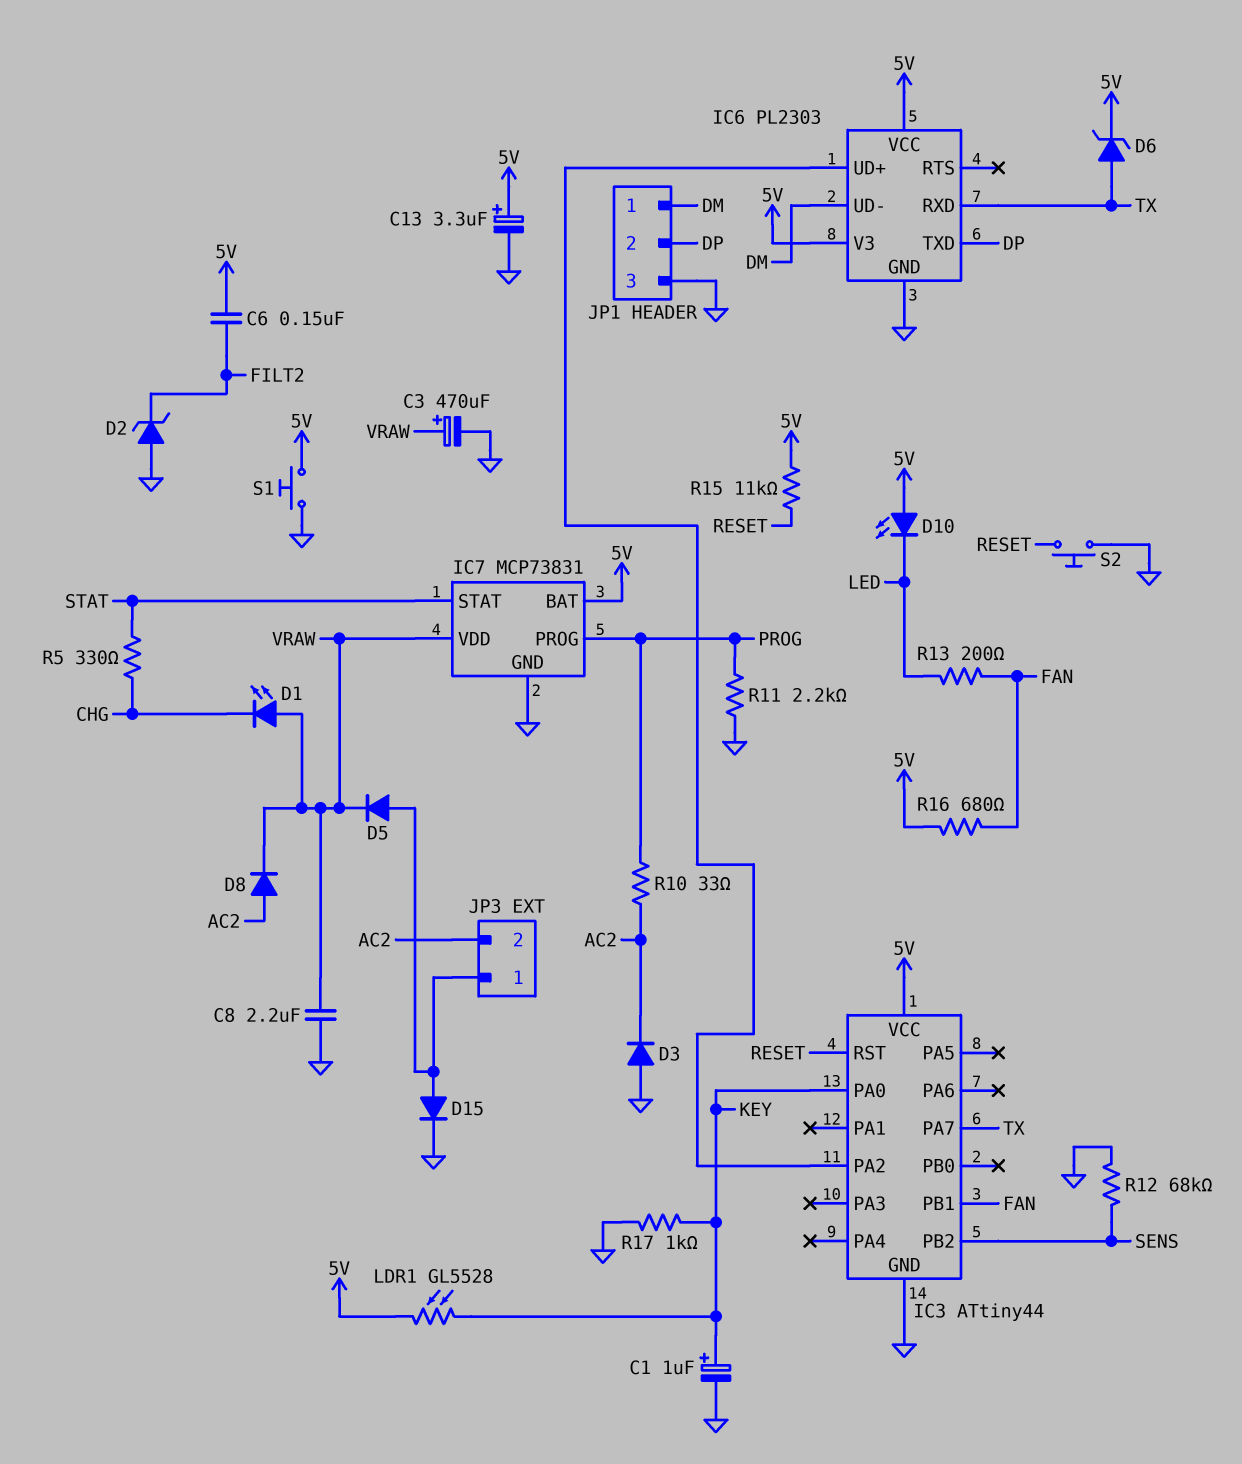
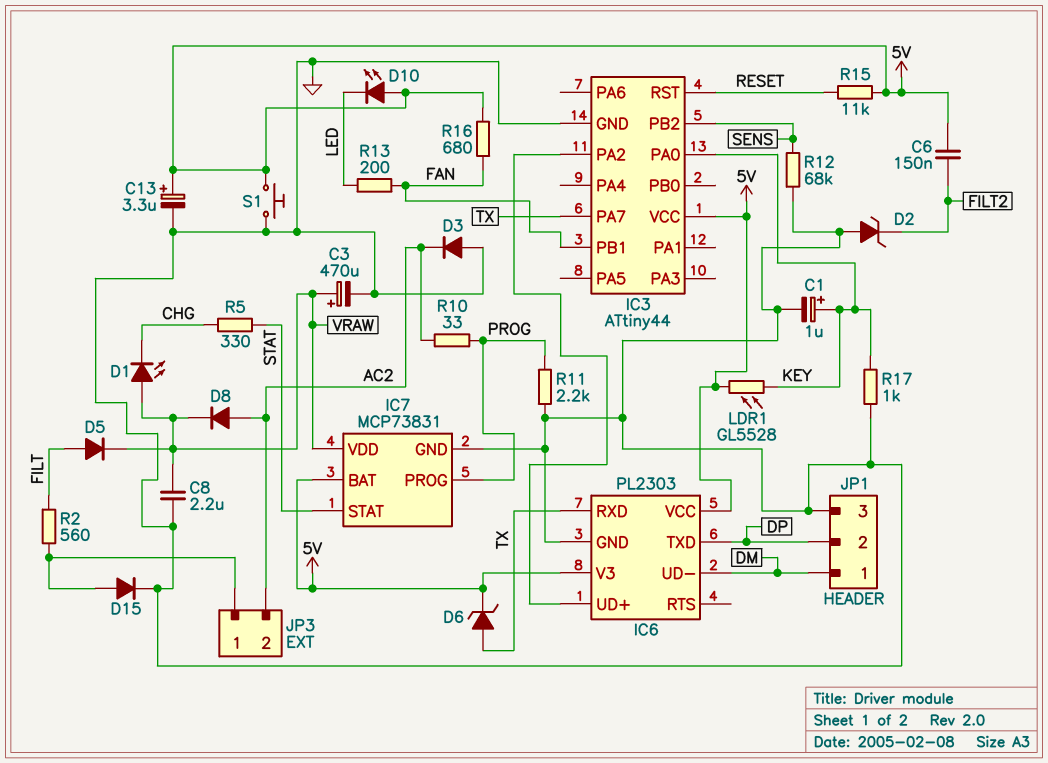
D5: diode (A JP3/1, K VRAW) -> diode (A FILT, K VRAW)
R2: none -> 560 (FILT, JP3/1)
S2: button (GND, RESET) -> none

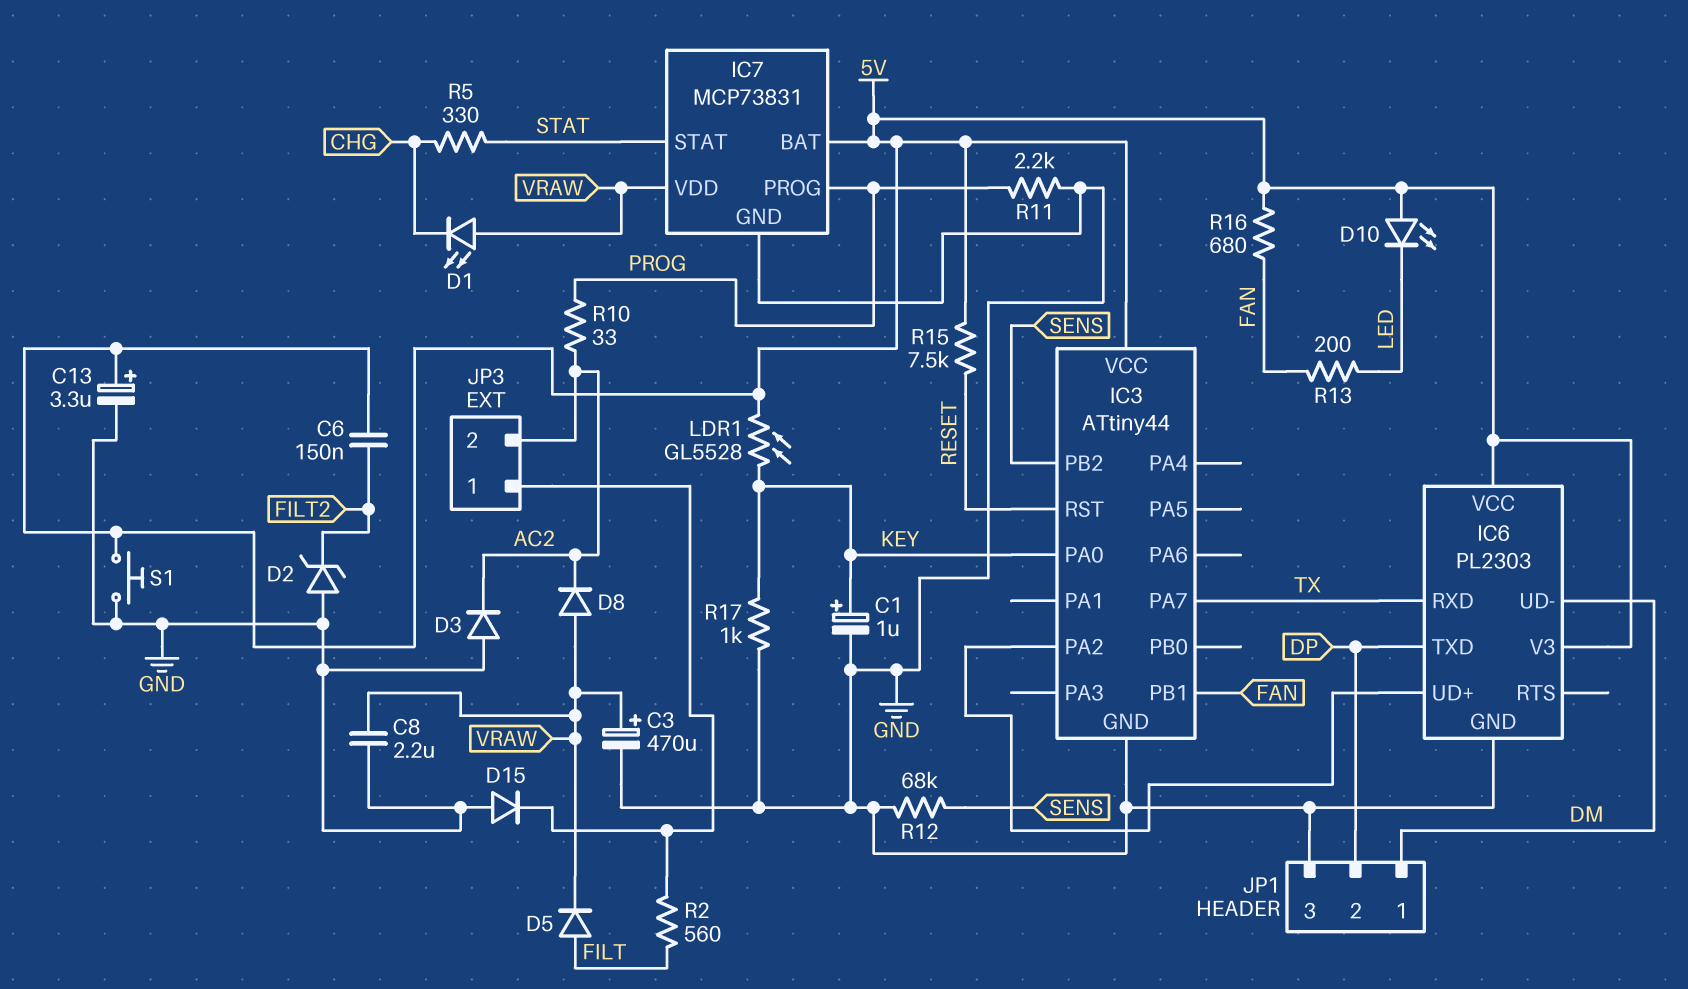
D6: zener (A TX, K 5V) -> none
D8: diode (A AC2, K VRAW) -> diode (A VRAW, K AC2)
D15: diode (A JP3/1, K GND) -> diode (A GND, K JP3/1)
R15: 11k (5V, RESET) -> 7.5k (5V, RESET)

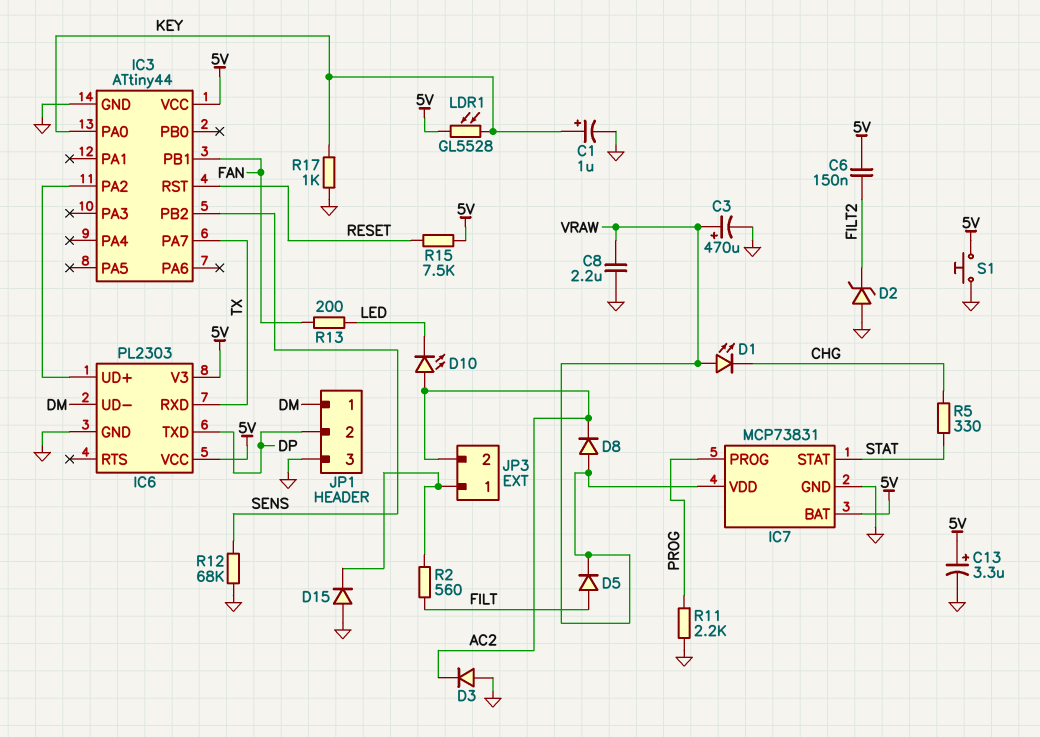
D10: LED (A 5V, K LED) -> LED (A AC2, K LED)
R10: 33 (AC2, PROG) -> none
R16: 680 (5V, FAN) -> none

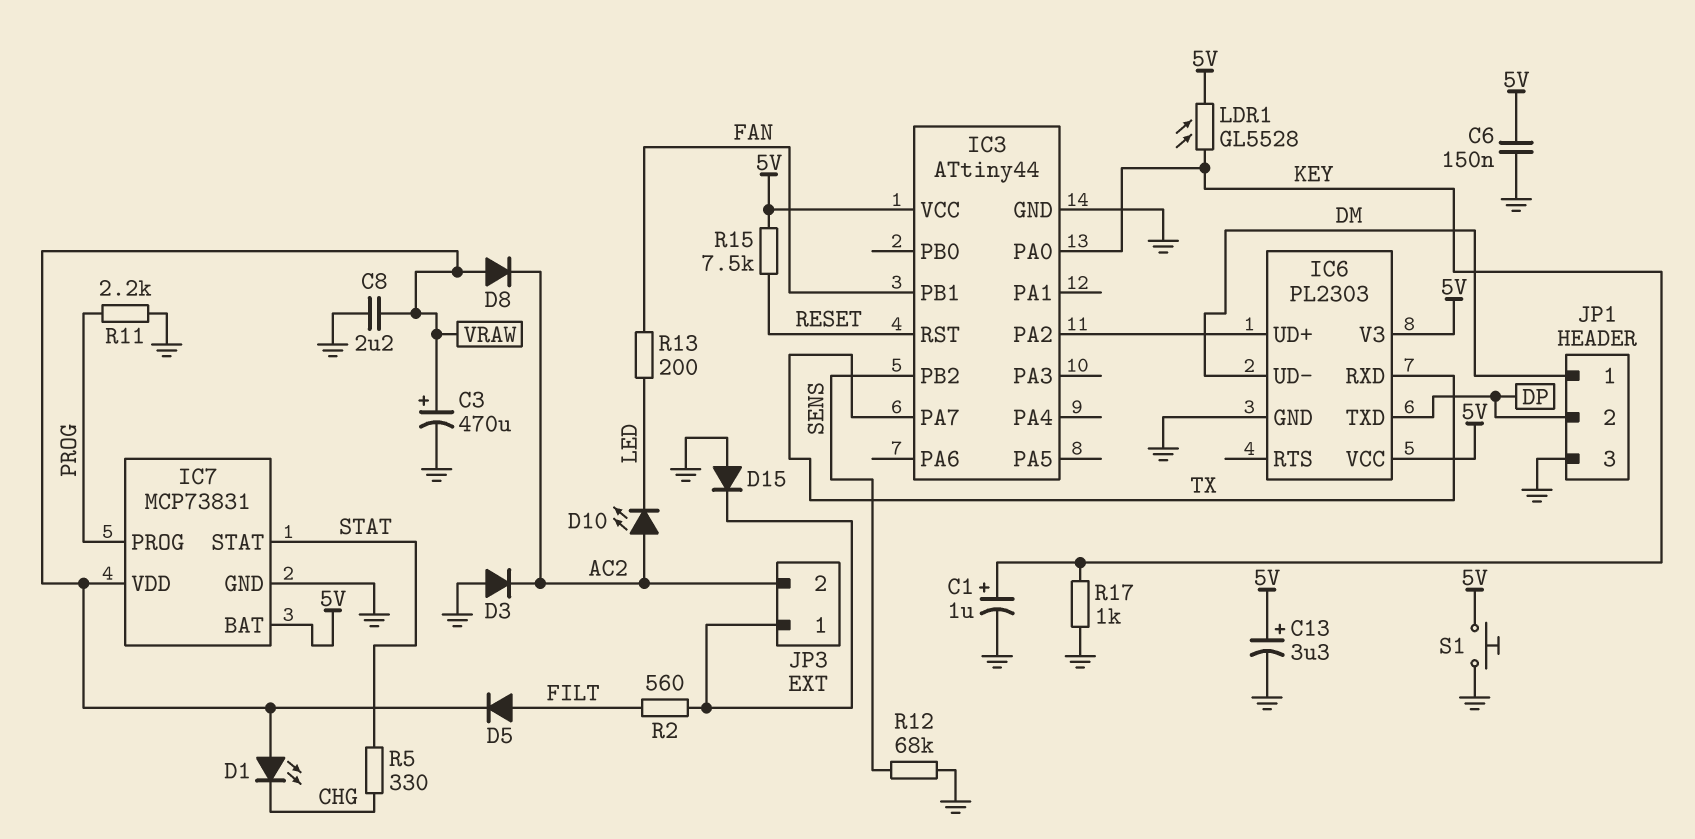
C6: 150nF (5V, FILT2) -> 150nF (5V, GND)
D2: zener (A GND, K FILT2) -> none

